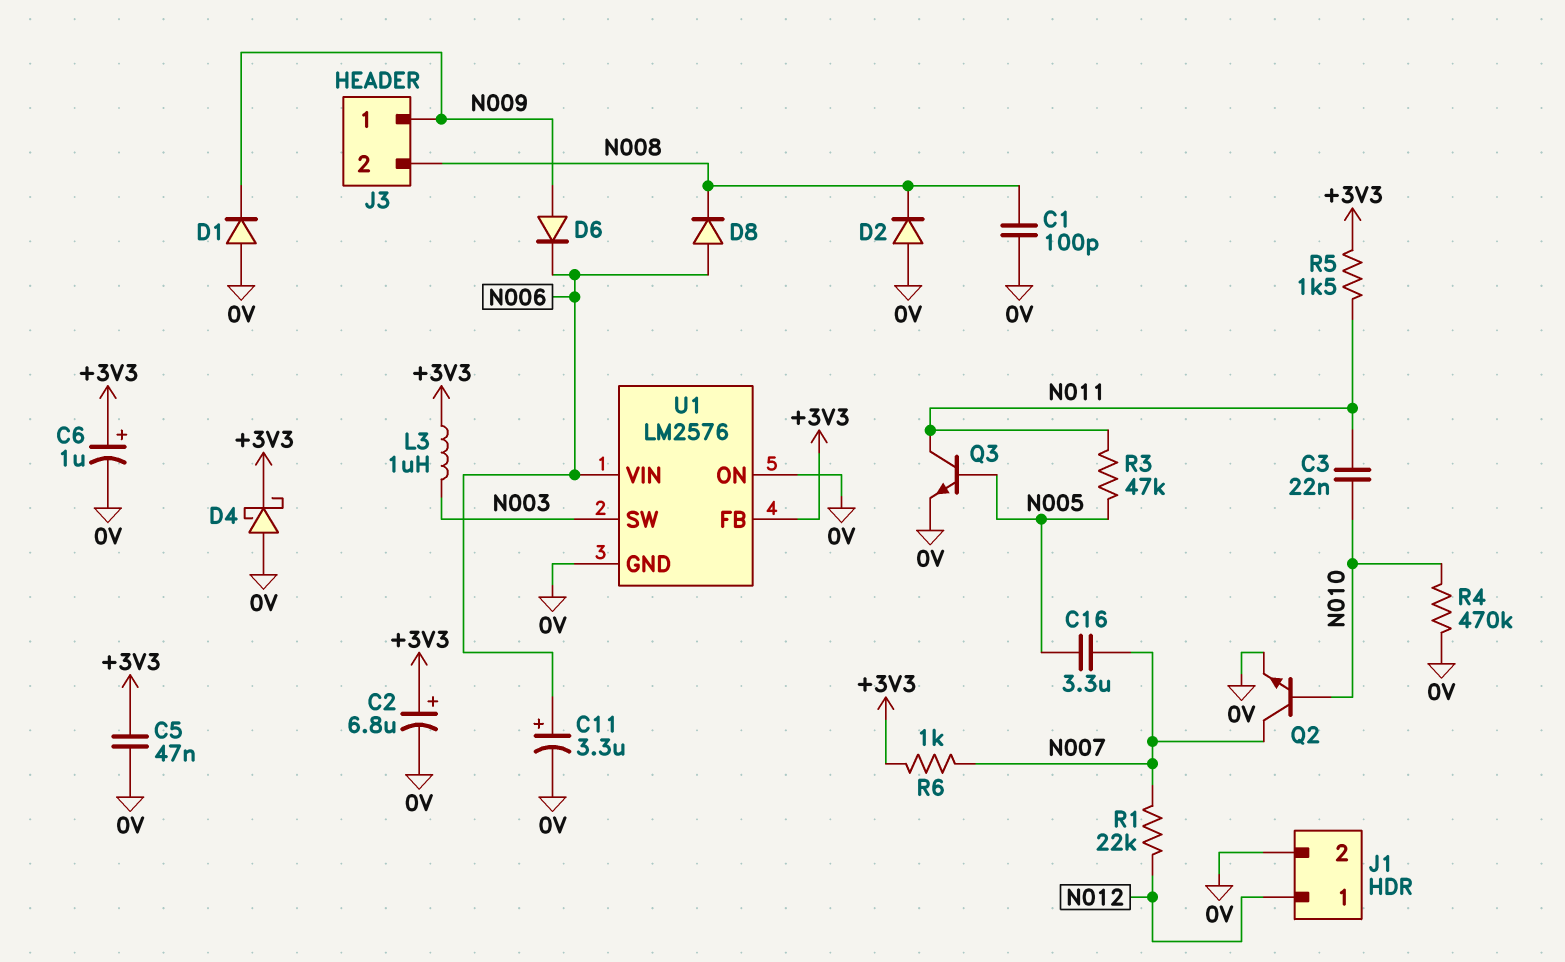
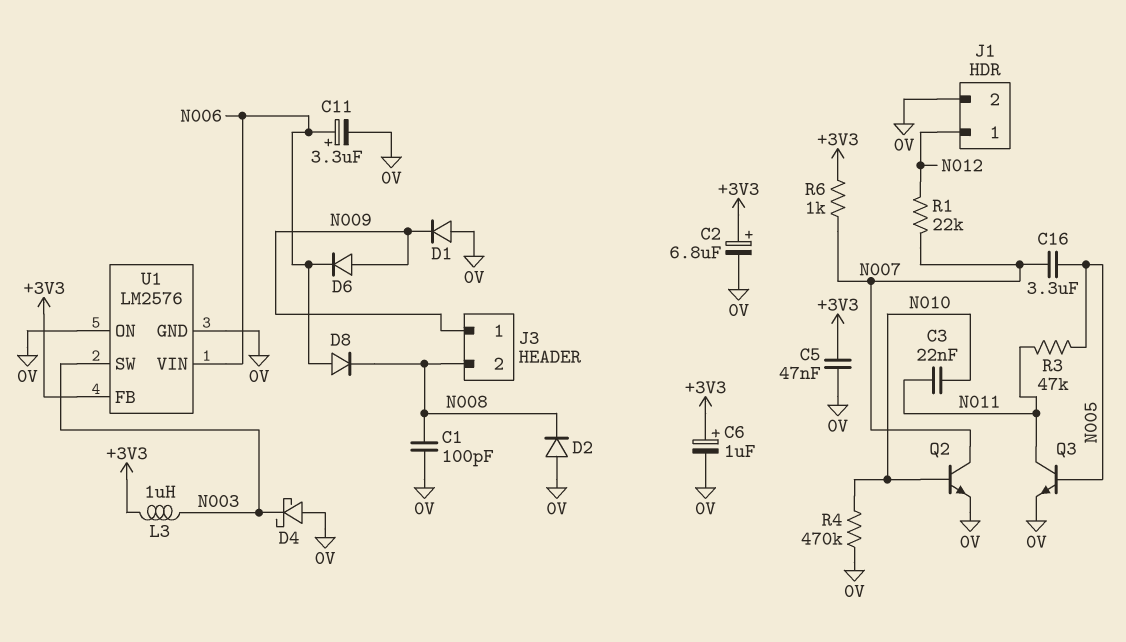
D4: schottky (A 0V, K +3V3) -> schottky (A 0V, K N003)
R5: 1.5k (+3V3, N011) -> none

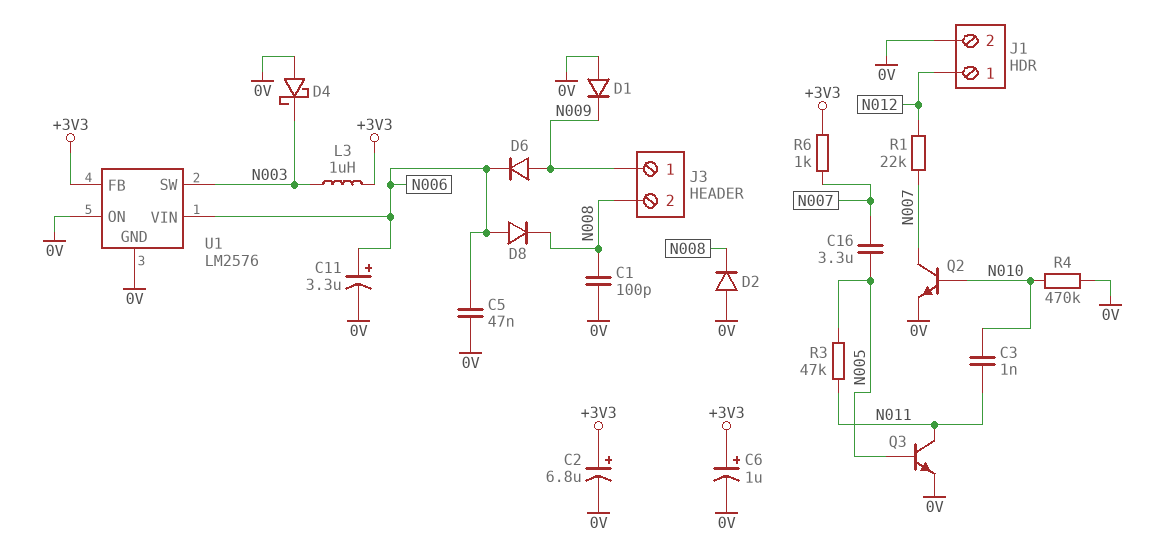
C3: 22nF (N010, N011) -> 1nF (N010, N011)
C5: 47nF (+3V3, 0V) -> 47nF (0V, N006)

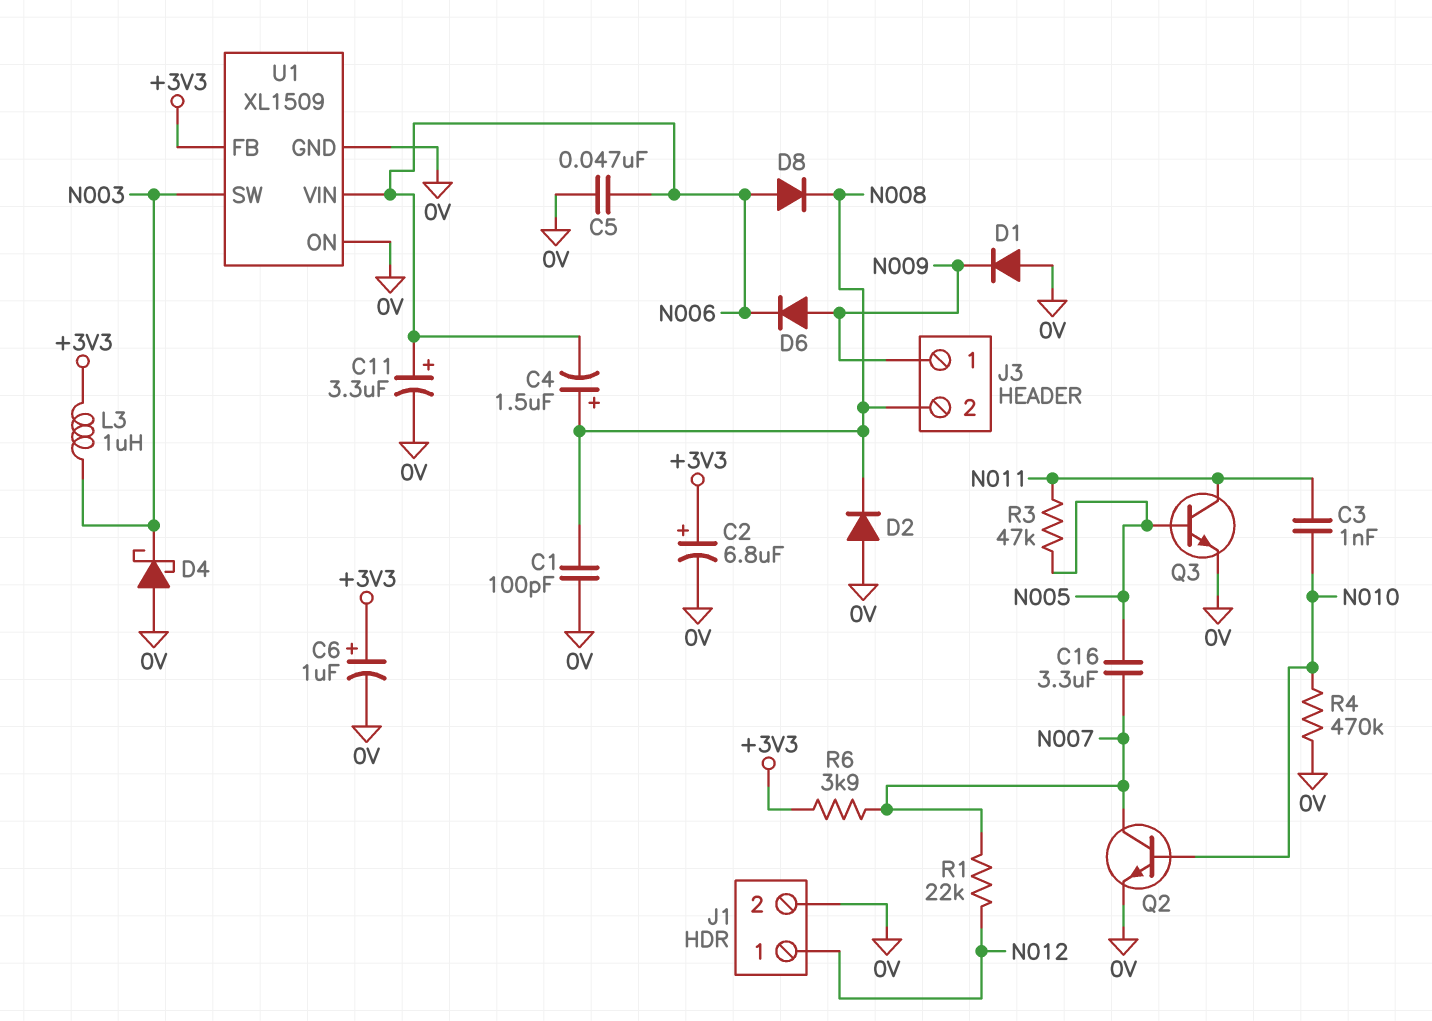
C4: none -> 1.5uF (plus N008, minus N006)
R6: 1k (+3V3, N007) -> 3.9k (+3V3, N007)
U1: LM2576 -> XL1509

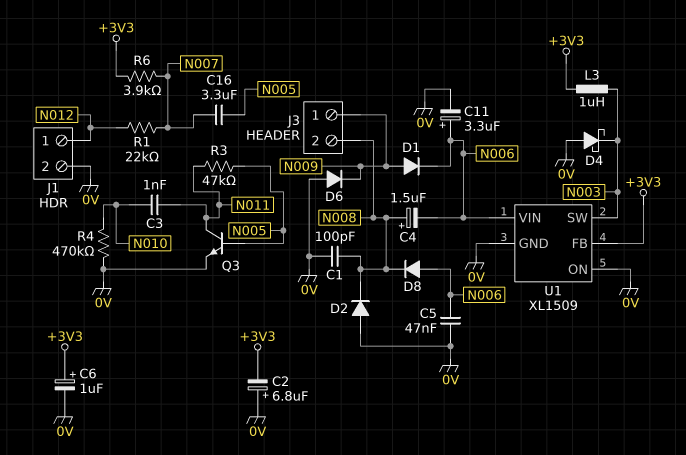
C2: 6.8uF (plus +3V3, minus 0V) -> 6.8uF (plus 0V, minus +3V3)
D1: diode (A 0V, K N009) -> diode (A N009, K N006)
D6: diode (A N009, K N006) -> diode (A 0V, K N009)
Q2: NPN (B N010, C N007, E 0V) -> none

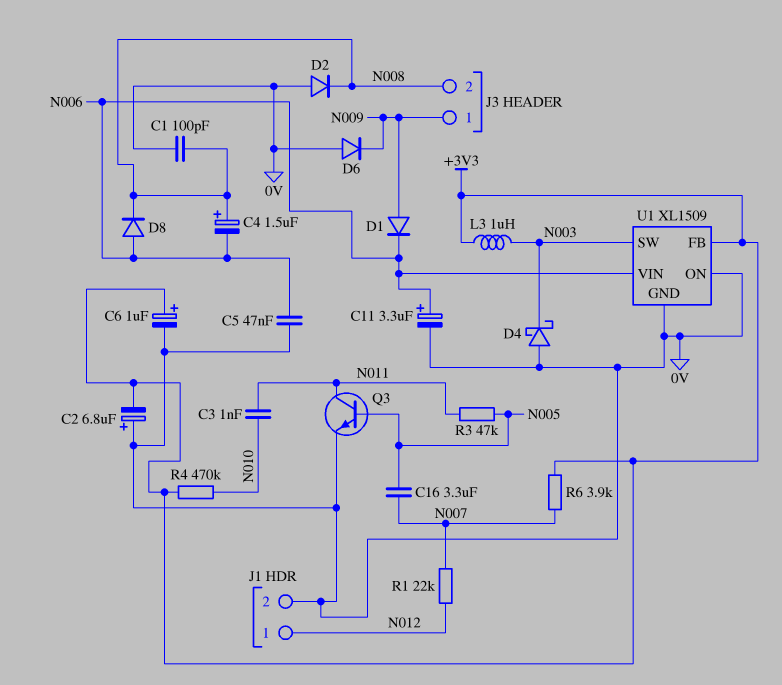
R4: 470k (0V, N010) -> 470k (+3V3, N010)

